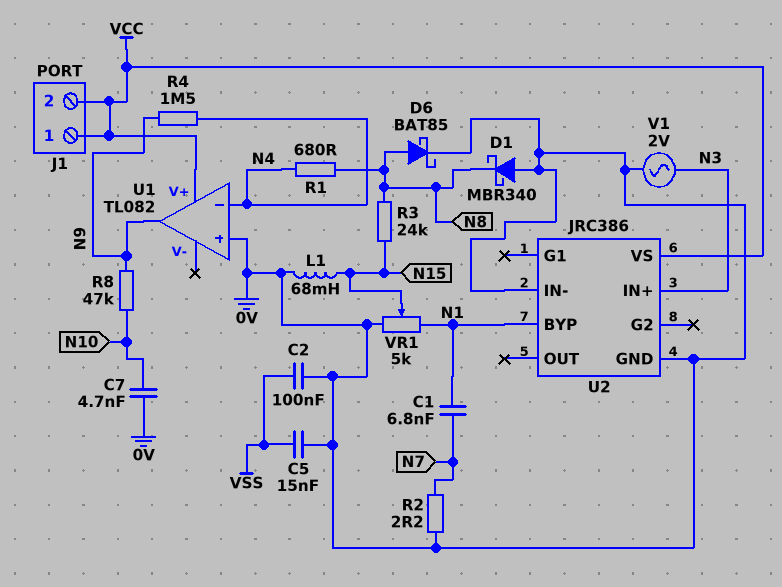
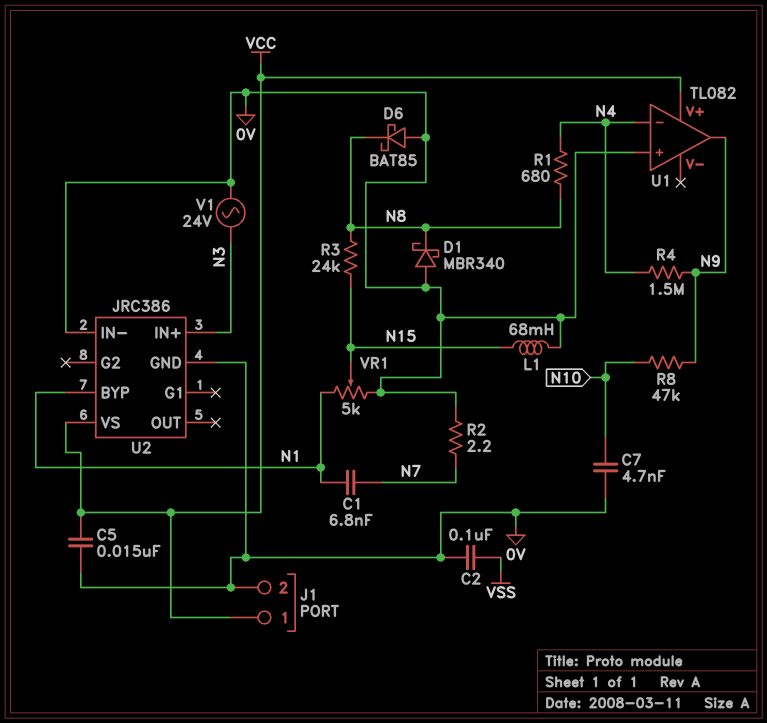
C5: 15nF (0V, VSS) -> 15nF (0V, VCC)
D6: schottky BAT85 (A N8, K 0V) -> schottky BAT85 (A 0V, K N8)
J1 pin 2: VCC -> 0V
V1: AC 2V (0V, N3) -> AC 24V (0V, N3)

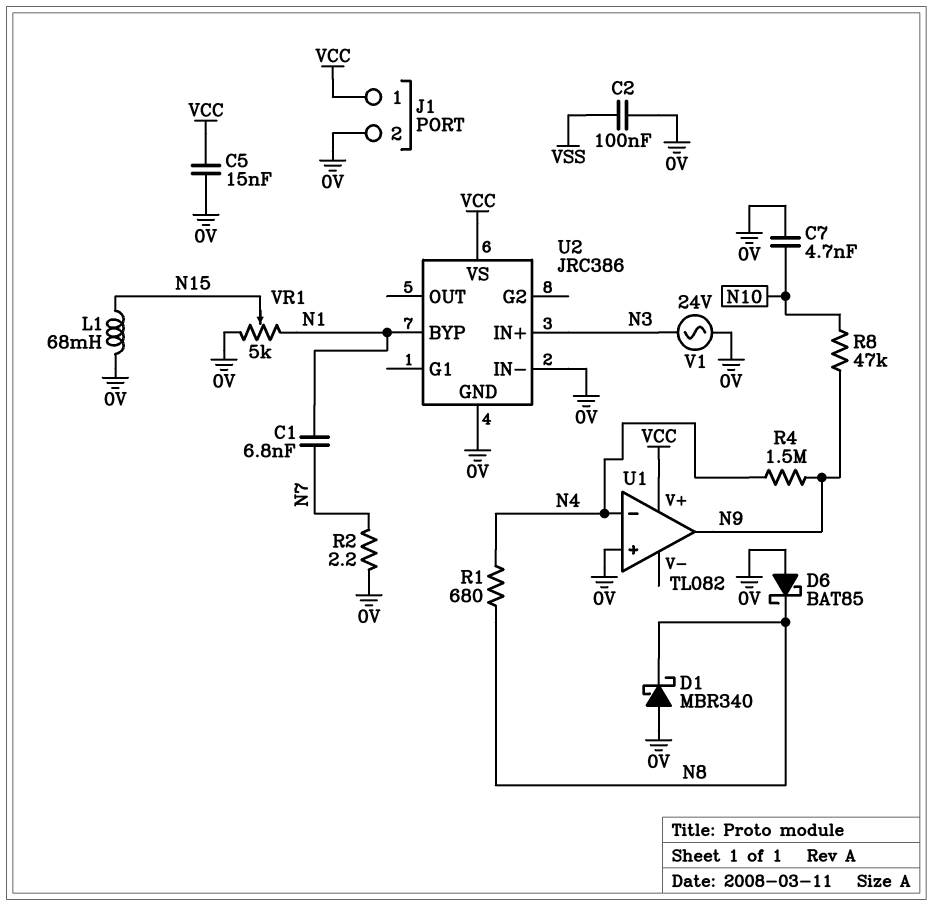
R3: 24k (N8, N15) -> none

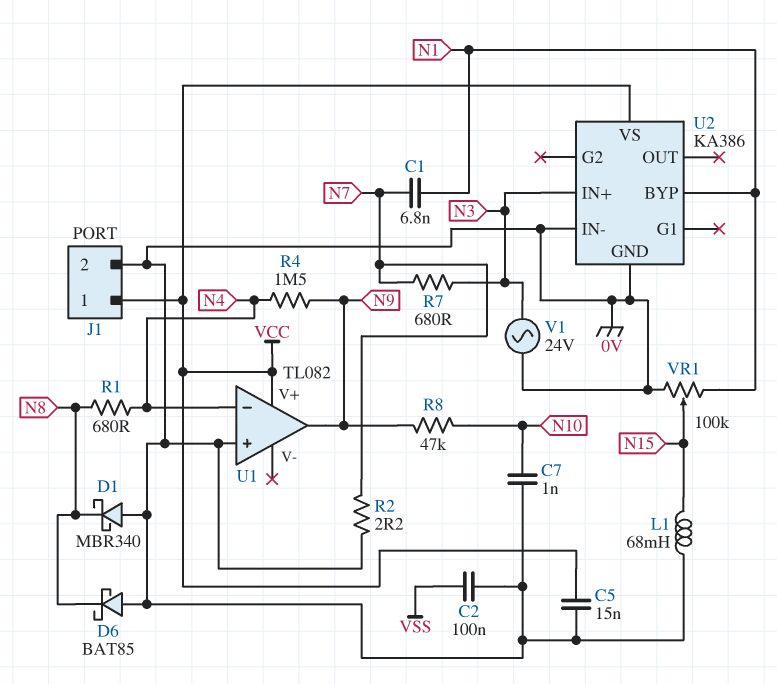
C7: 4.7nF (0V, N10) -> 1nF (0V, N10)
R7: none -> 680 (N3, N7)
U2: JRC386 -> KA386
VR1: 5k (0V, N1, wiper N15) -> 100k (0V, N1, wiper N15)

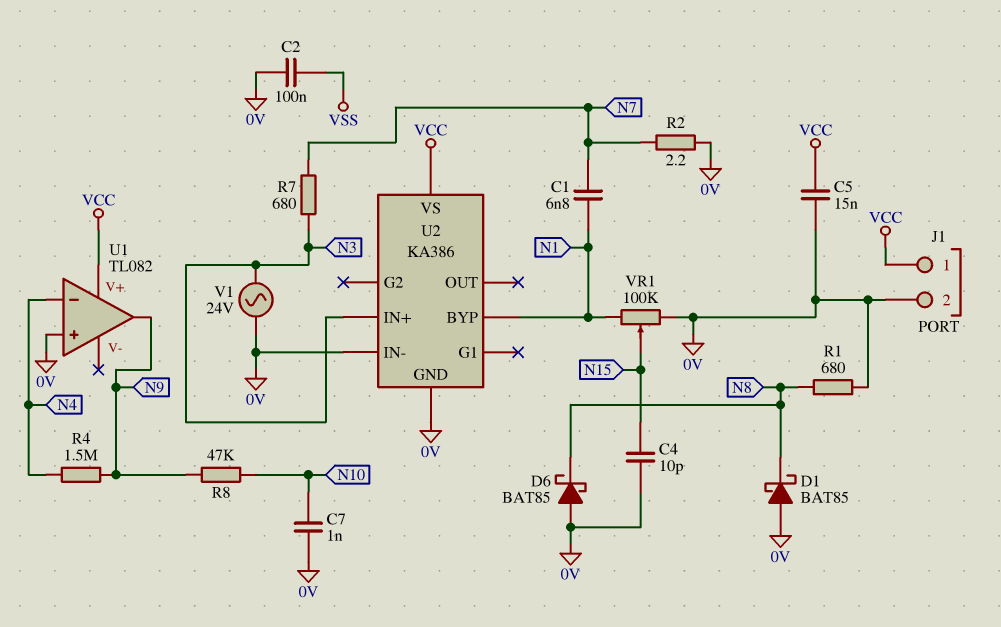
C4: none -> 10pF (0V, N15)
D1: schottky MBR340 (A 0V, K N8) -> schottky BAT85 (A 0V, K N8)
L1: 68mH (0V, N15) -> none
R1: 680 (N4, N8) -> 680 (0V, N8)

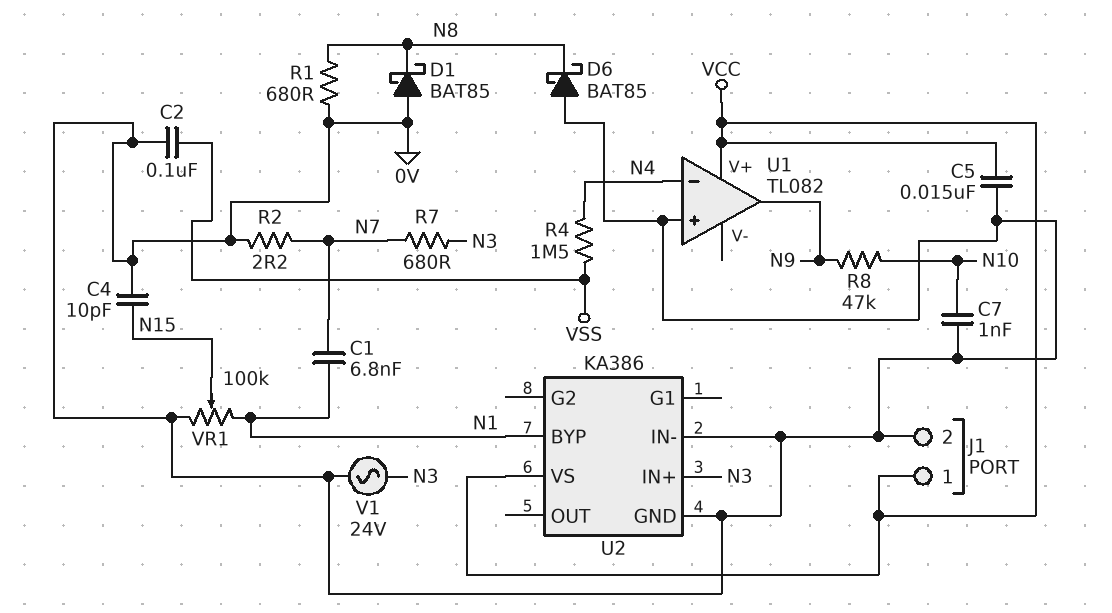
R4: 1.5M (N4, N9) -> 1.5M (N4, VSS)

